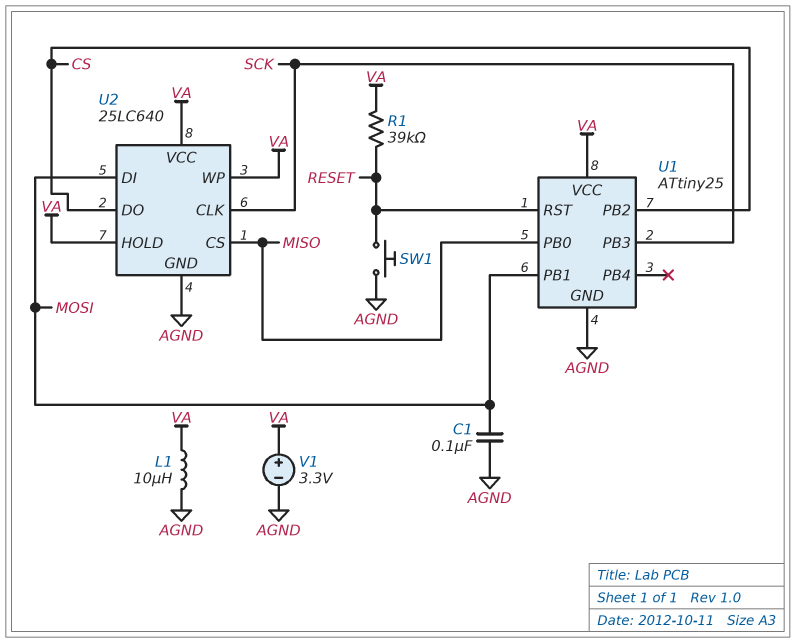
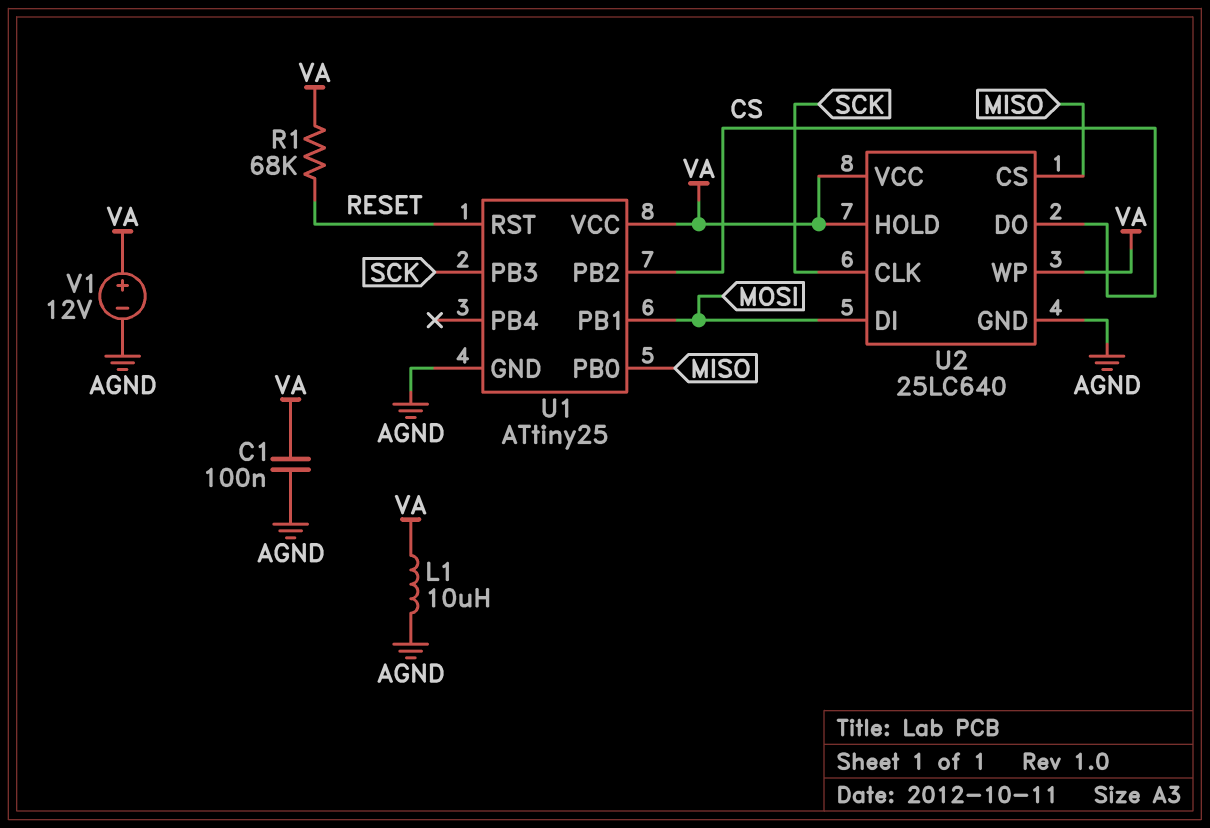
C1: 100nF (AGND, MOSI) -> 100nF (AGND, VA)
R1: 39k (RESET, VA) -> 68k (RESET, VA)
SW1: button (AGND, RESET) -> none
V1: 3.3V (plus VA, minus AGND) -> 12V (plus VA, minus AGND)

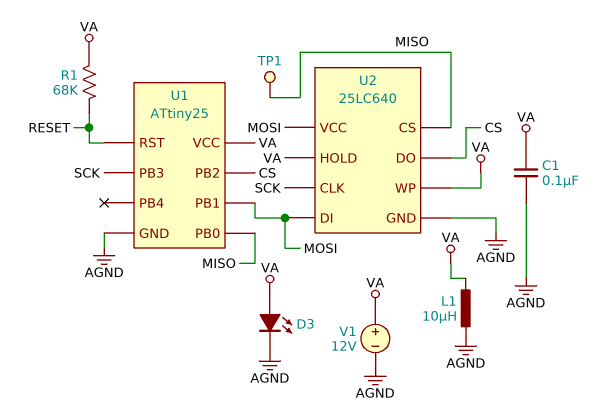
D3: none -> LED (A VA, K AGND)
TP1: none -> test point (MISO)
U2 pin VCC: VA -> MOSI

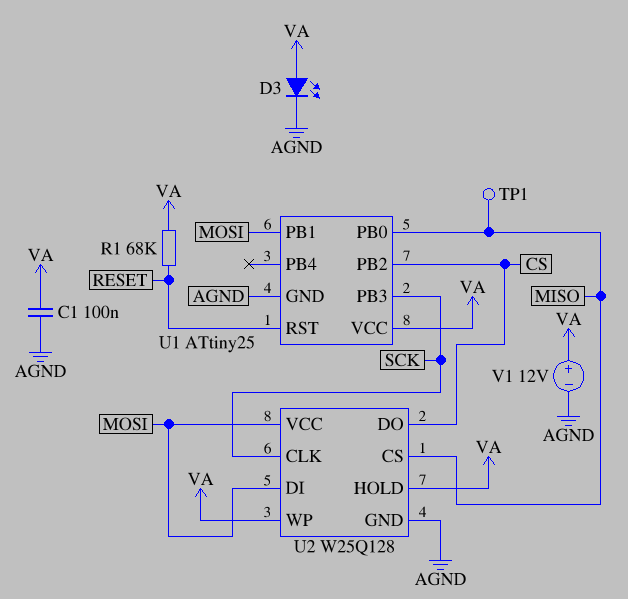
L1: 10uH (AGND, VA) -> none
U2: 25LC640 -> W25Q128

